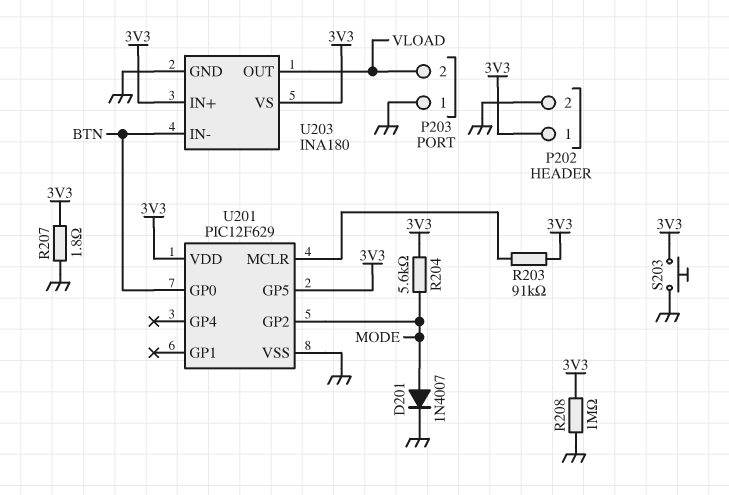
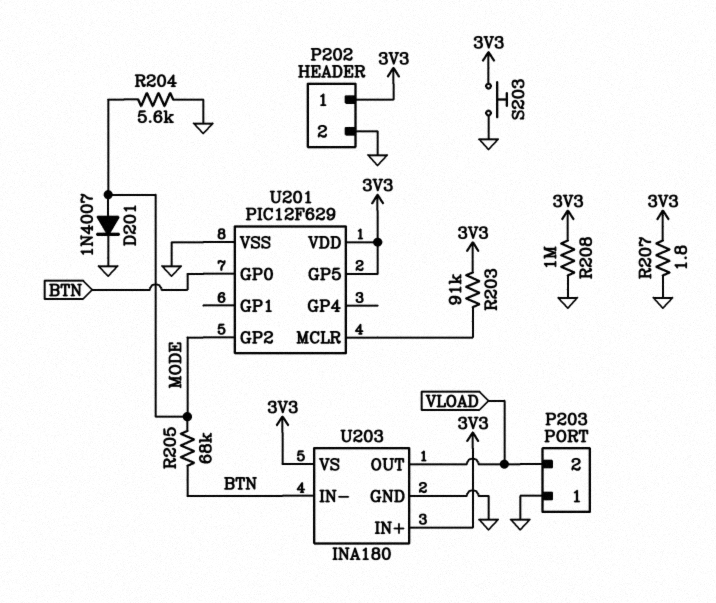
R204: 5.6k (3V3, MODE) -> 5.6k (GND, MODE)
R205: none -> 68k (BTN, MODE)

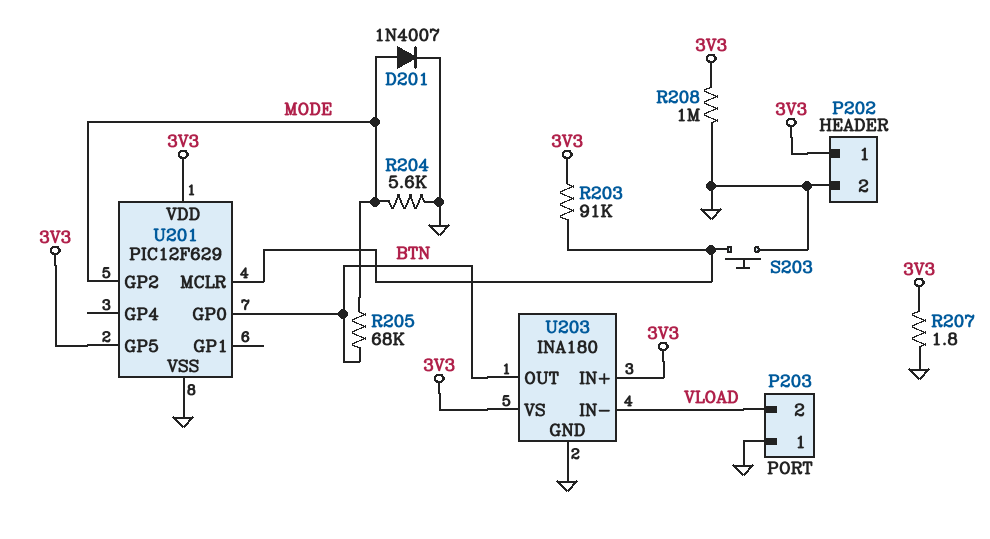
S203: button (3V3, GND) -> button (GND, U201/MCLR)
U203 pin IN-: BTN -> VLOAD
U203 pin OUT: VLOAD -> BTN

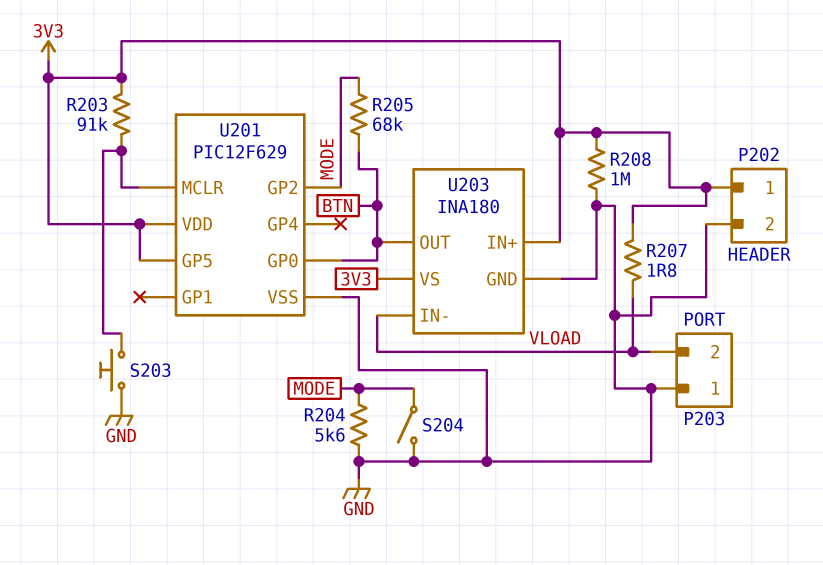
D201: diode 1N4007 (A MODE, K GND) -> none
R207: 1.8 (3V3, GND) -> 1.8 (3V3, VLOAD)
S204: none -> switch (GND, MODE)

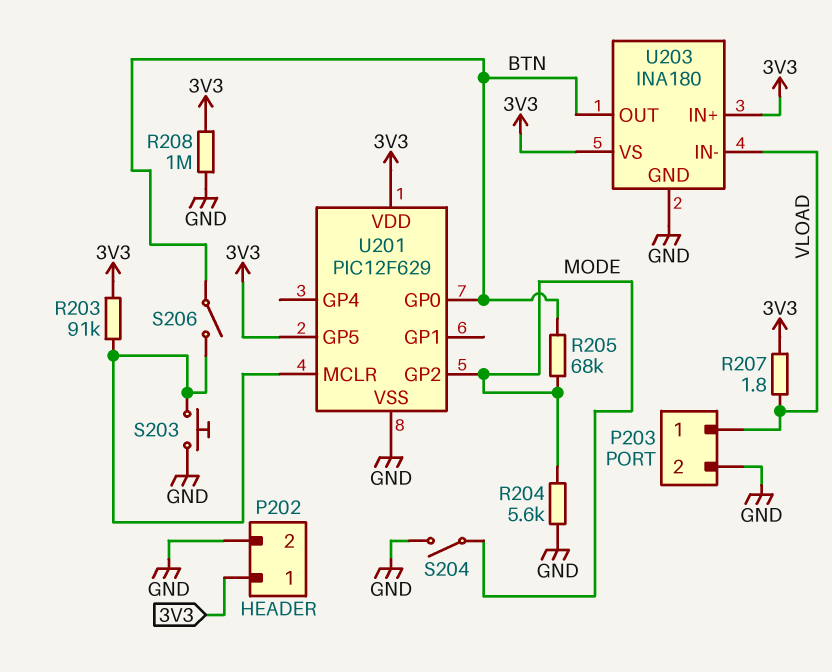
P203 pin 1: GND -> VLOAD
P203 pin 2: VLOAD -> GND
S206: none -> switch (BTN, U201/MCLR)

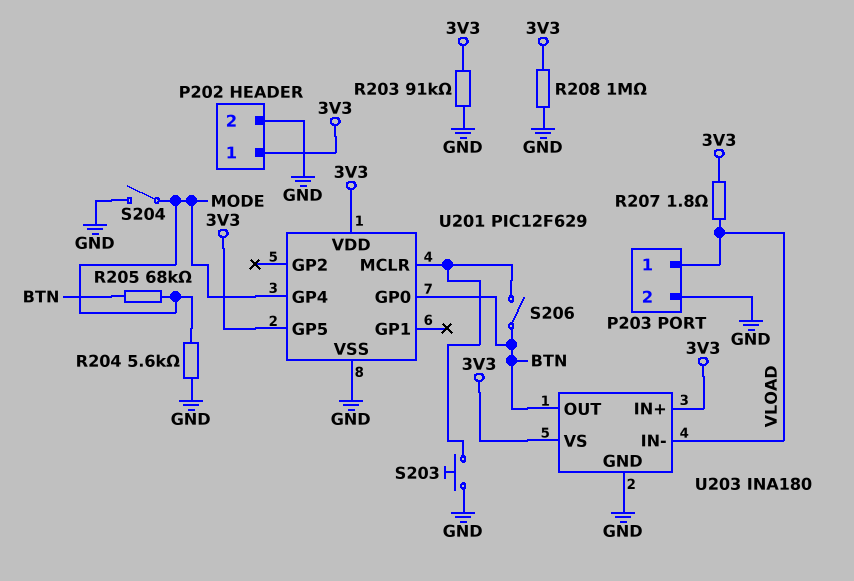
R203: 91k (3V3, U201/MCLR) -> 91k (3V3, GND)
U201 pin GP2: MODE -> none
U201 pin GP4: none -> MODE

